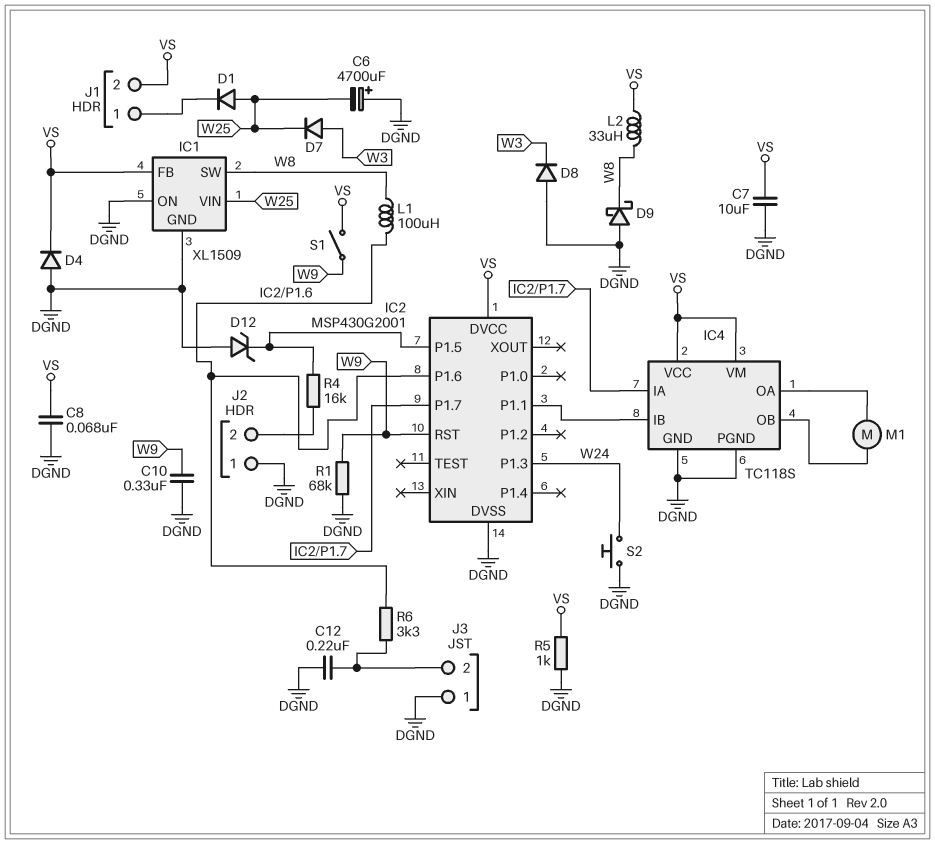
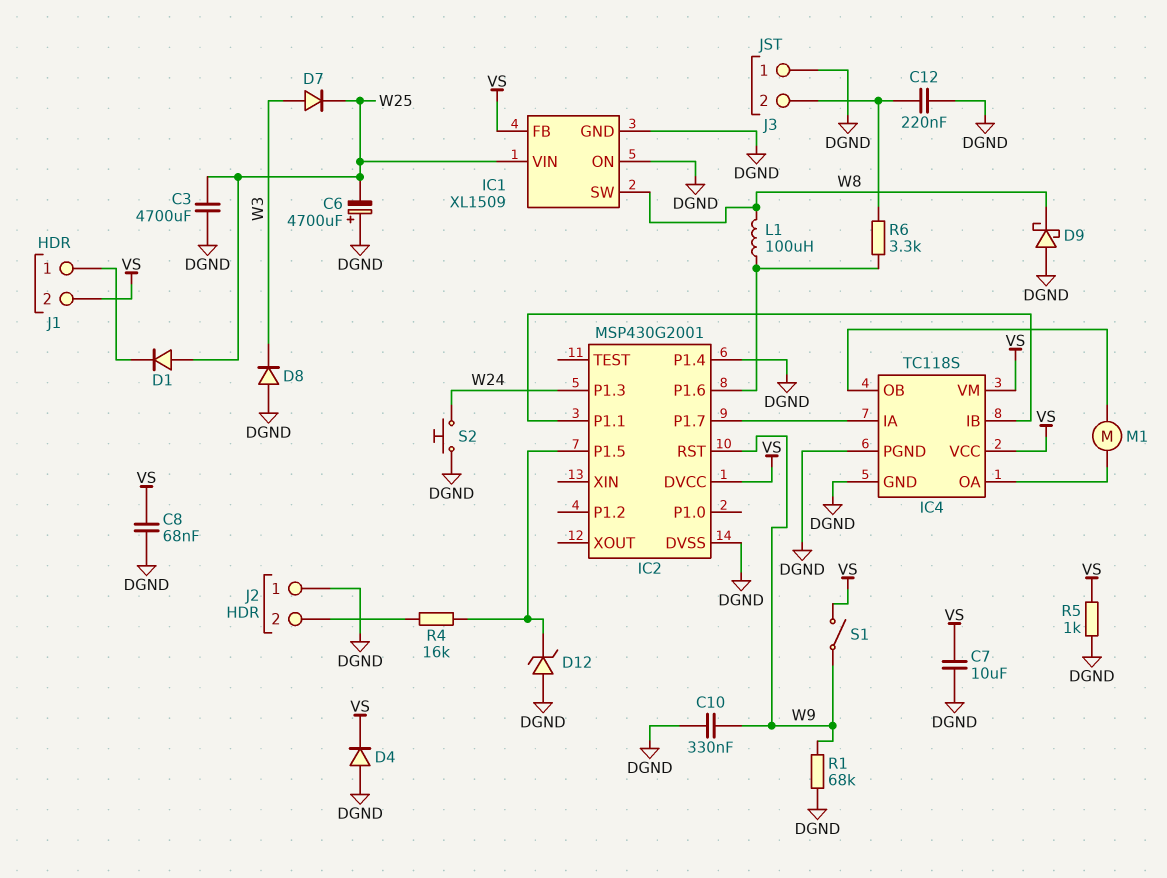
C3: none -> 4700uF (DGND, W25)
IC2 pin P1.4: none -> DGND
L2: 33uH (VS, W8) -> none

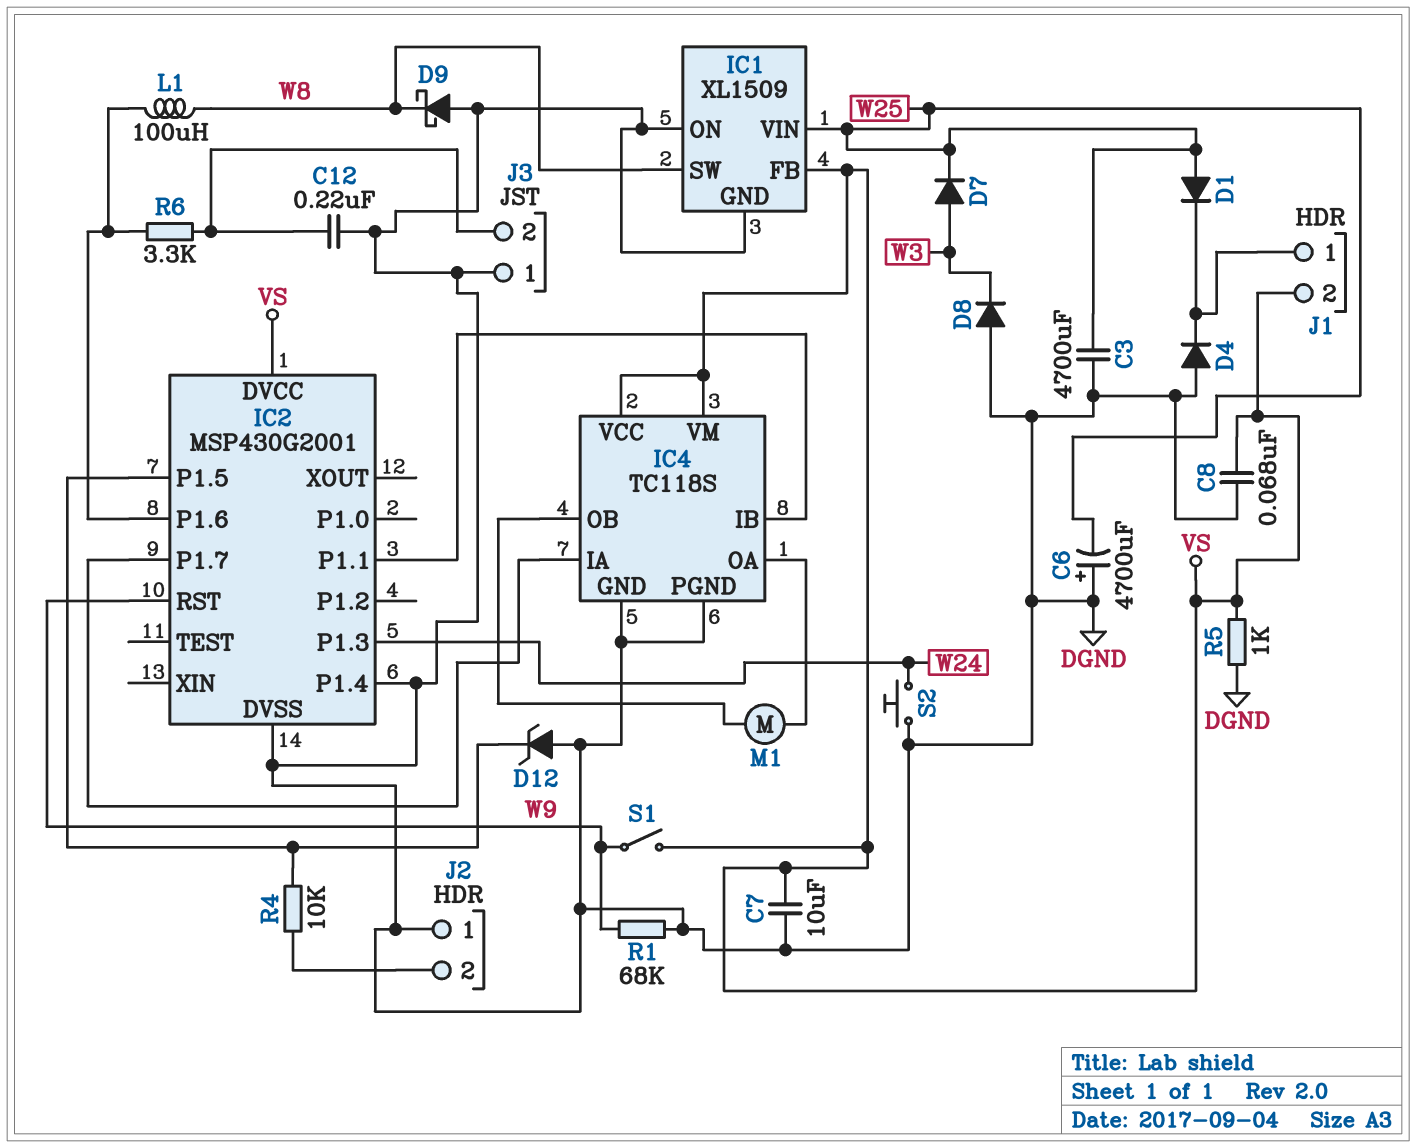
C10: 330nF (DGND, W9) -> none
D4: diode (A DGND, K VS) -> diode (A DGND, K J1/1)
R4: 16k (IC2/P1.5, J2/2) -> 10k (IC2/P1.5, J2/2)

